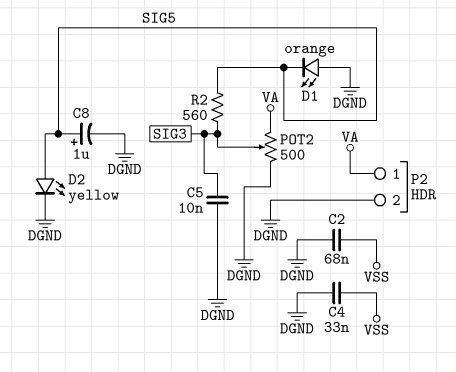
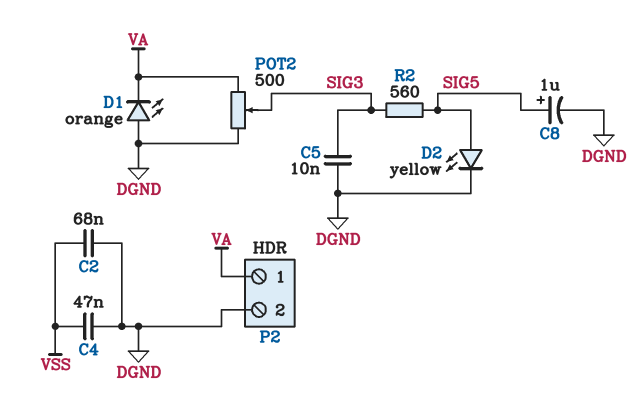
C4: 33nF (DGND, VSS) -> 47nF (DGND, VSS)
D1: LED orange (A DGND, K SIG5) -> LED orange (A DGND, K VA)

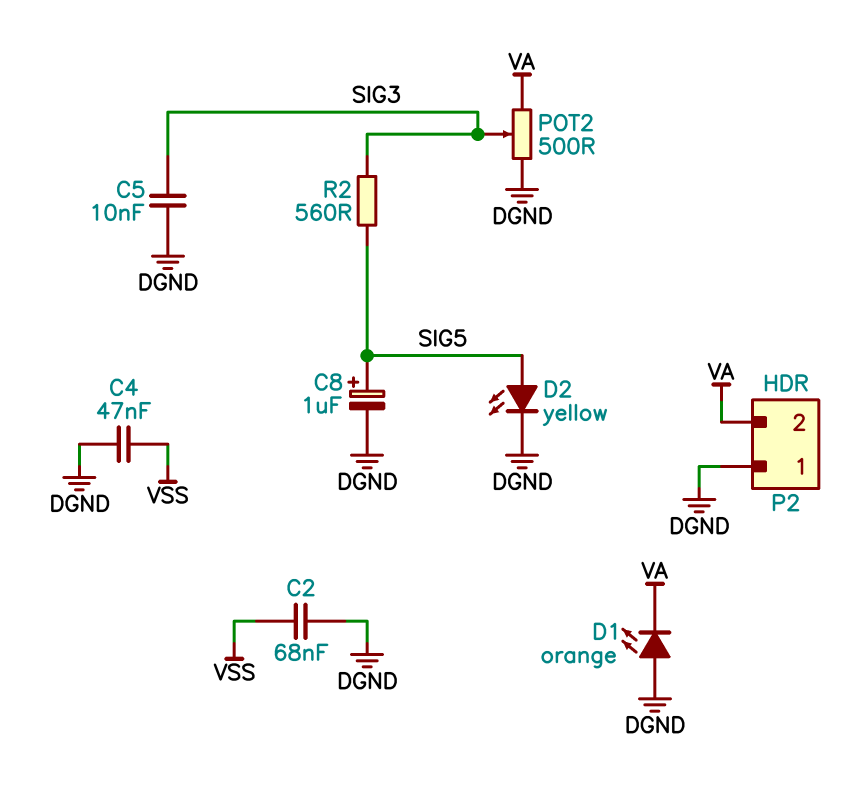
P2 pin 1: VA -> DGND
P2 pin 2: DGND -> VA

